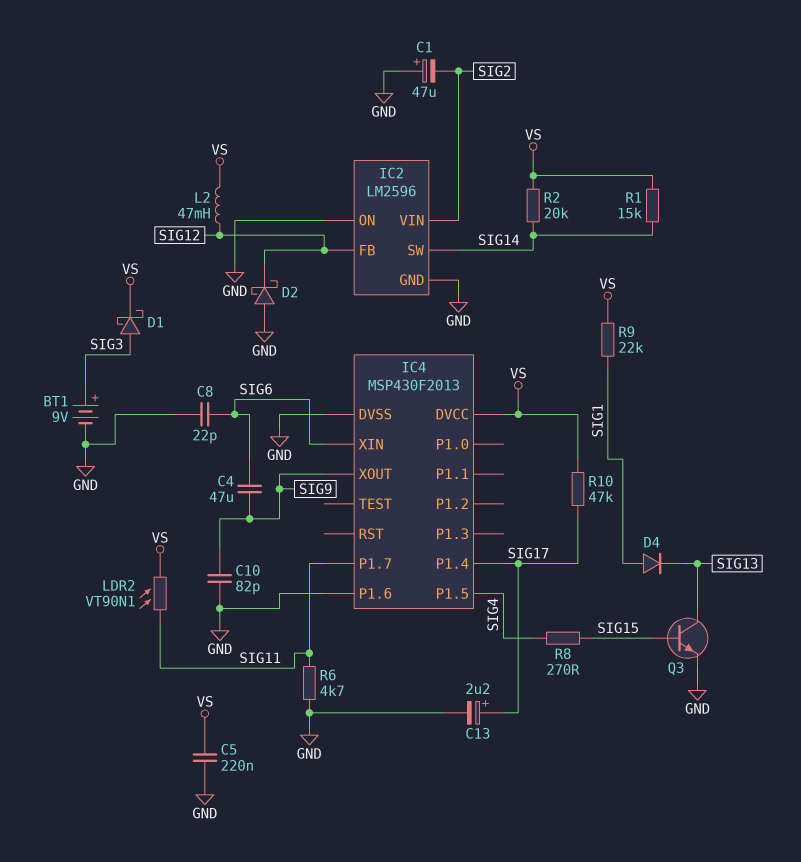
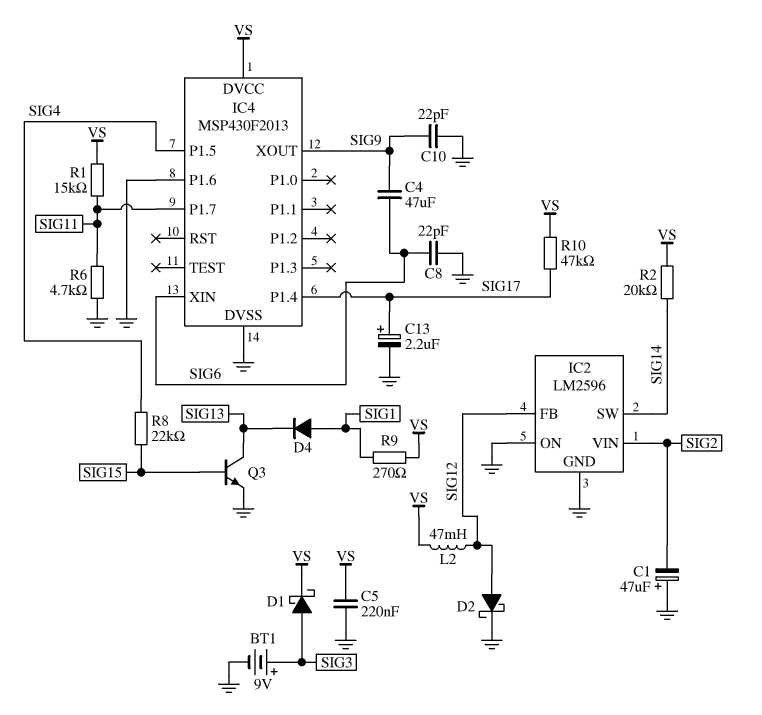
C10: 82pF (GND, SIG9) -> 22pF (GND, SIG9)
D2: schottky (A GND, K SIG12) -> schottky (A SIG12, K GND)
LDR2: VT90N1 (SIG11, VS) -> none
R1: 15k (SIG14, VS) -> 15k (SIG11, VS)
R8: 270 (SIG4, SIG15) -> 22k (SIG4, SIG15)
R9: 22k (SIG1, VS) -> 270 (SIG1, VS)

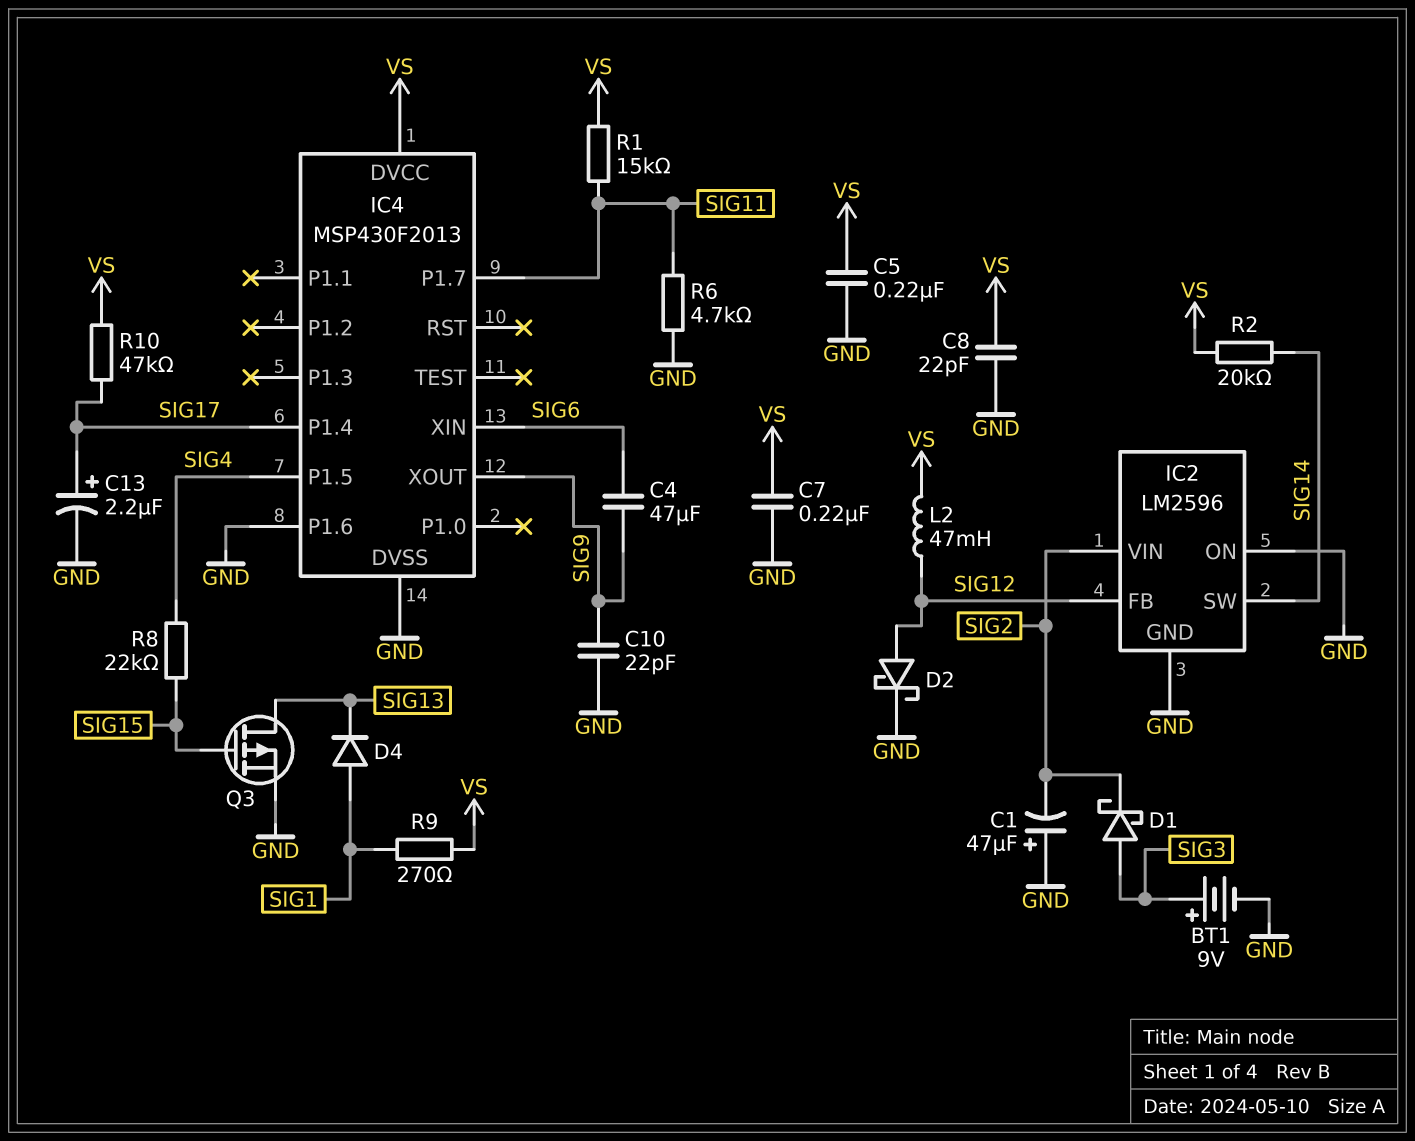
C7: none -> 220nF (GND, VS)
C8: 22pF (GND, SIG6) -> 22pF (GND, VS)
D1: schottky (A SIG3, K VS) -> schottky (A SIG3, K SIG2)
Q3: NPN (B SIG15, C SIG13, E GND) -> PMOS (G SIG15, D SIG13, S GND)

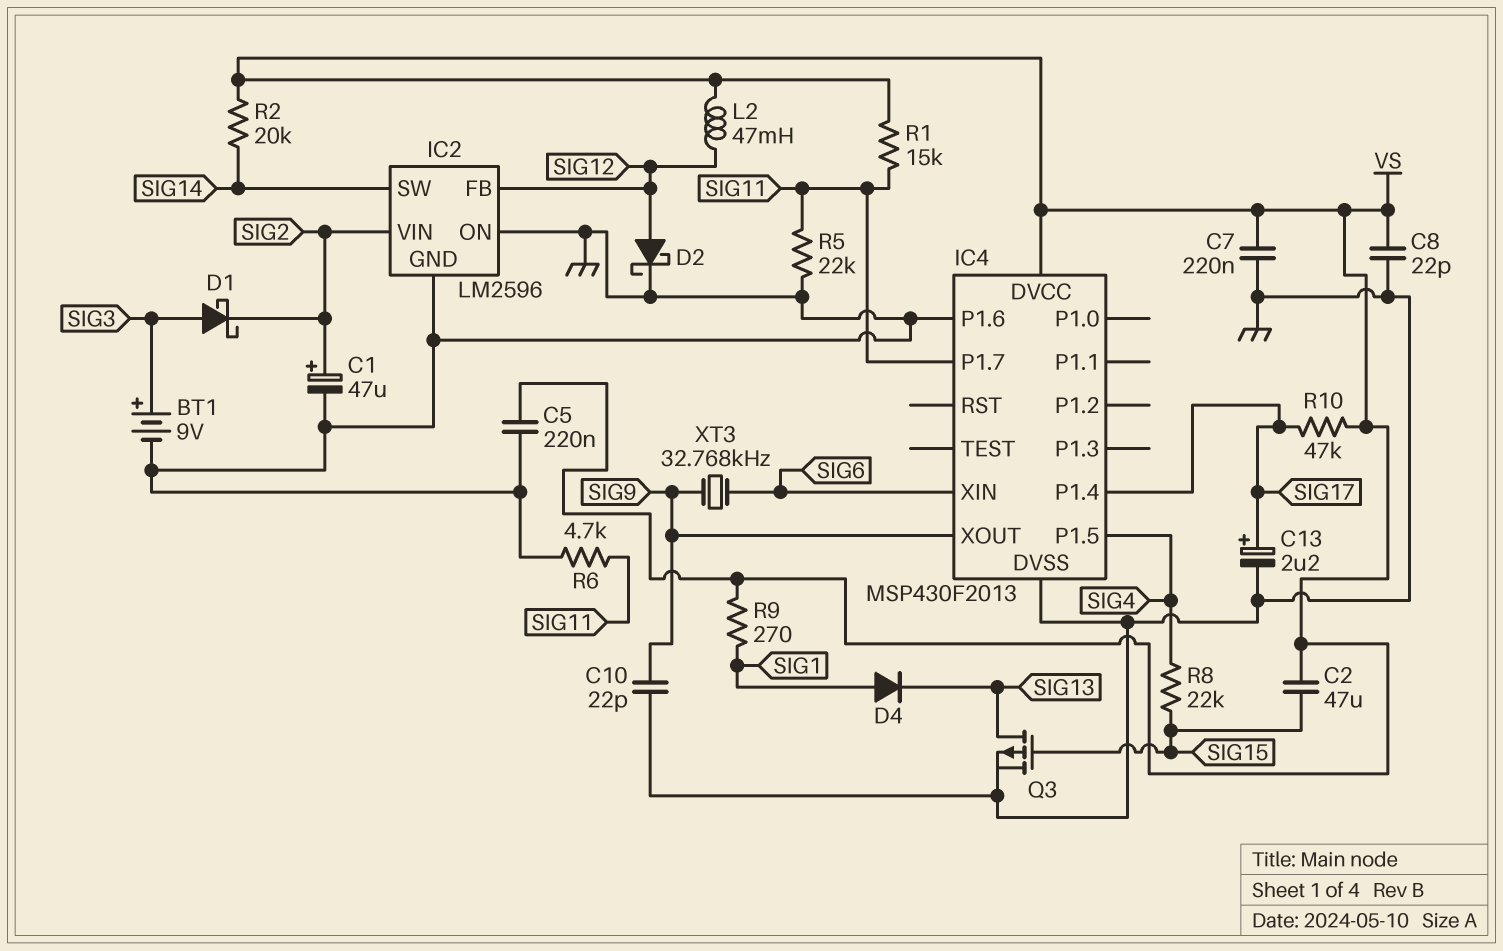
C1: 47uF (plus GND, minus SIG2) -> 47uF (plus SIG2, minus GND)
C2: none -> 47uF (SIG15, VS)
C4: 47uF (SIG6, SIG9) -> none
R5: none -> 22k (GND, SIG11)
XT3: none -> 32.768kHz (SIG6, SIG9)

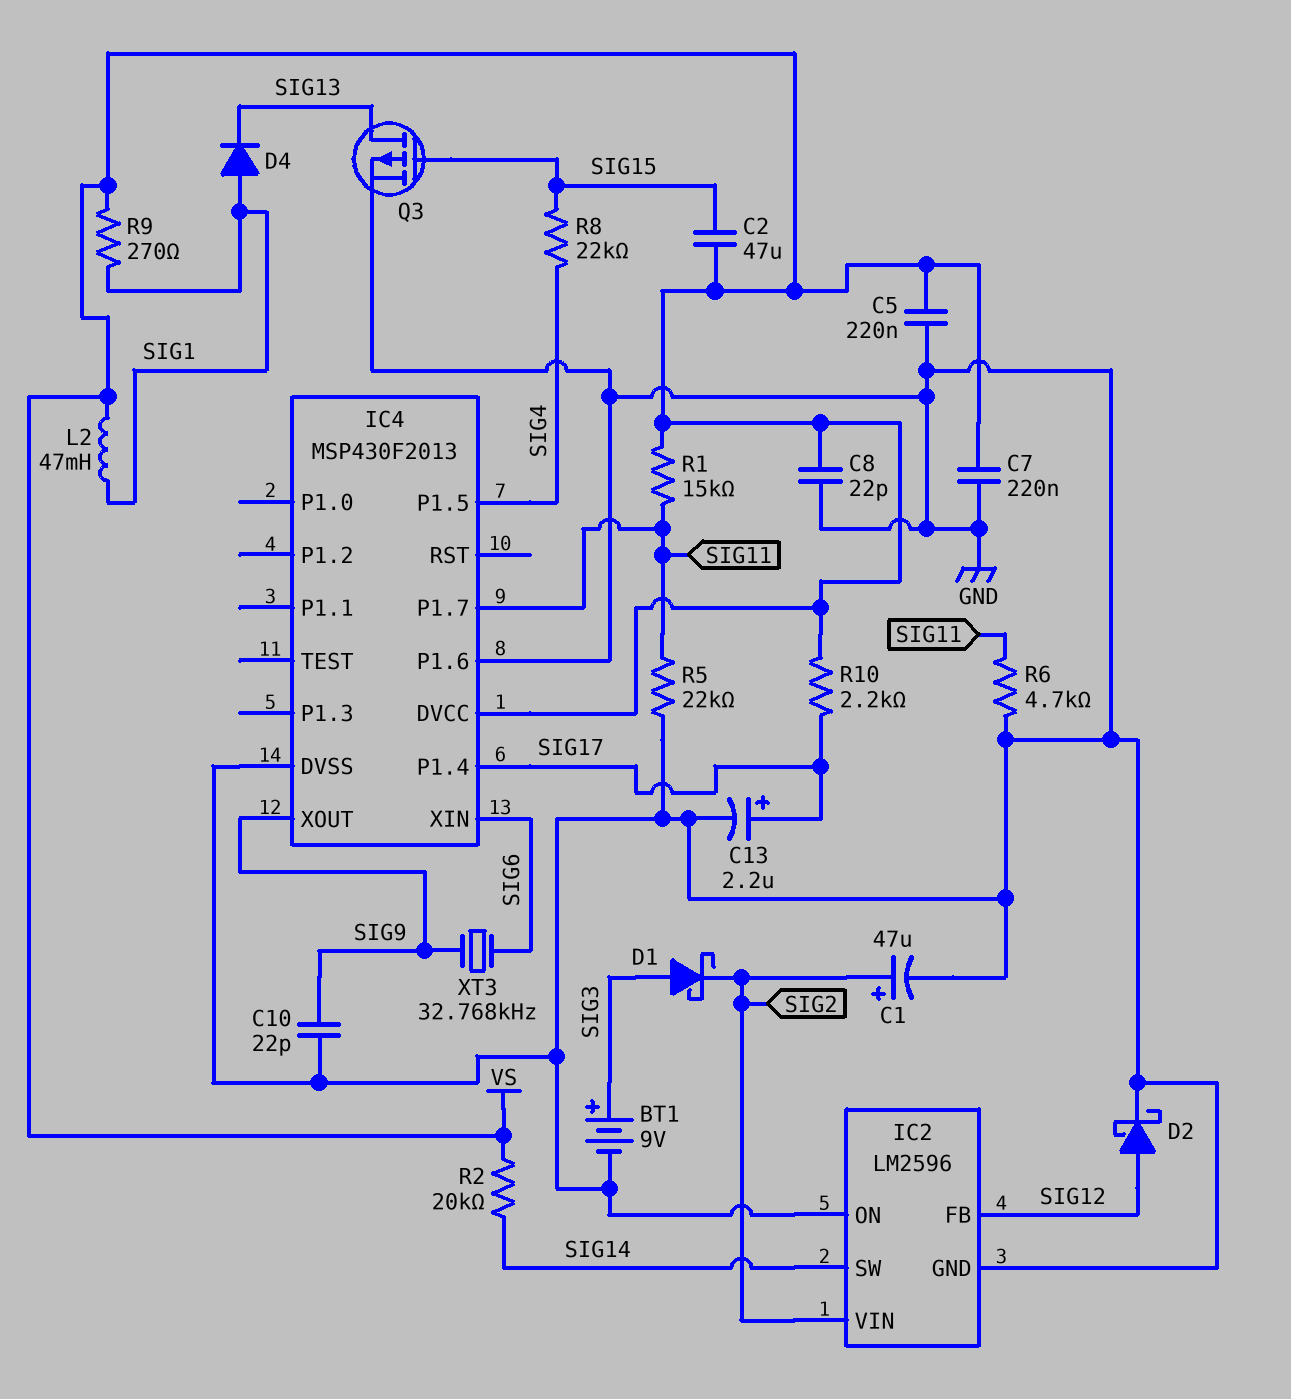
L2: 47mH (SIG12, VS) -> 47mH (SIG1, VS)
R10: 47k (SIG17, VS) -> 2.2k (SIG17, VS)

